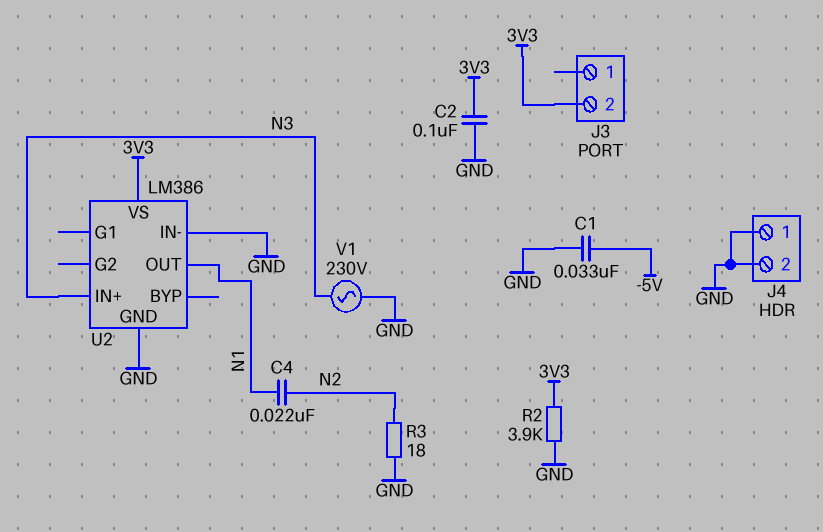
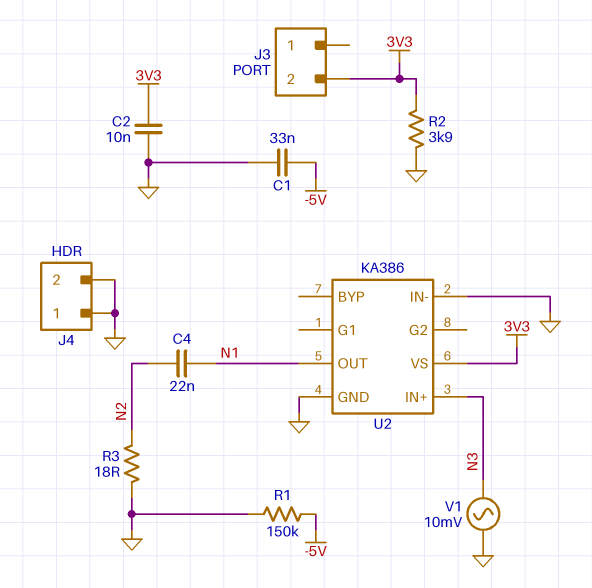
C2: 100nF (3V3, GND) -> 10nF (3V3, GND)
R1: none -> 150k (-5V, GND)
U2: LM386 -> KA386
V1: AC 230V (GND, N3) -> AC 10mV (GND, N3)

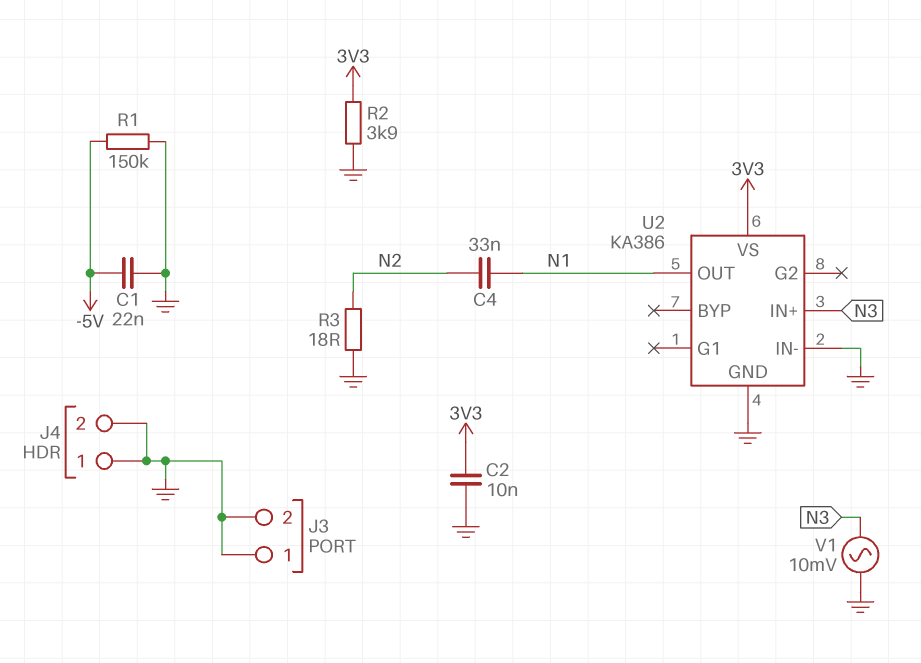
C1: 33nF (-5V, GND) -> 22nF (-5V, GND)
C4: 22nF (N1, N2) -> 33nF (N1, N2)
J3 pin 1: none -> GND
J3 pin 2: 3V3 -> GND

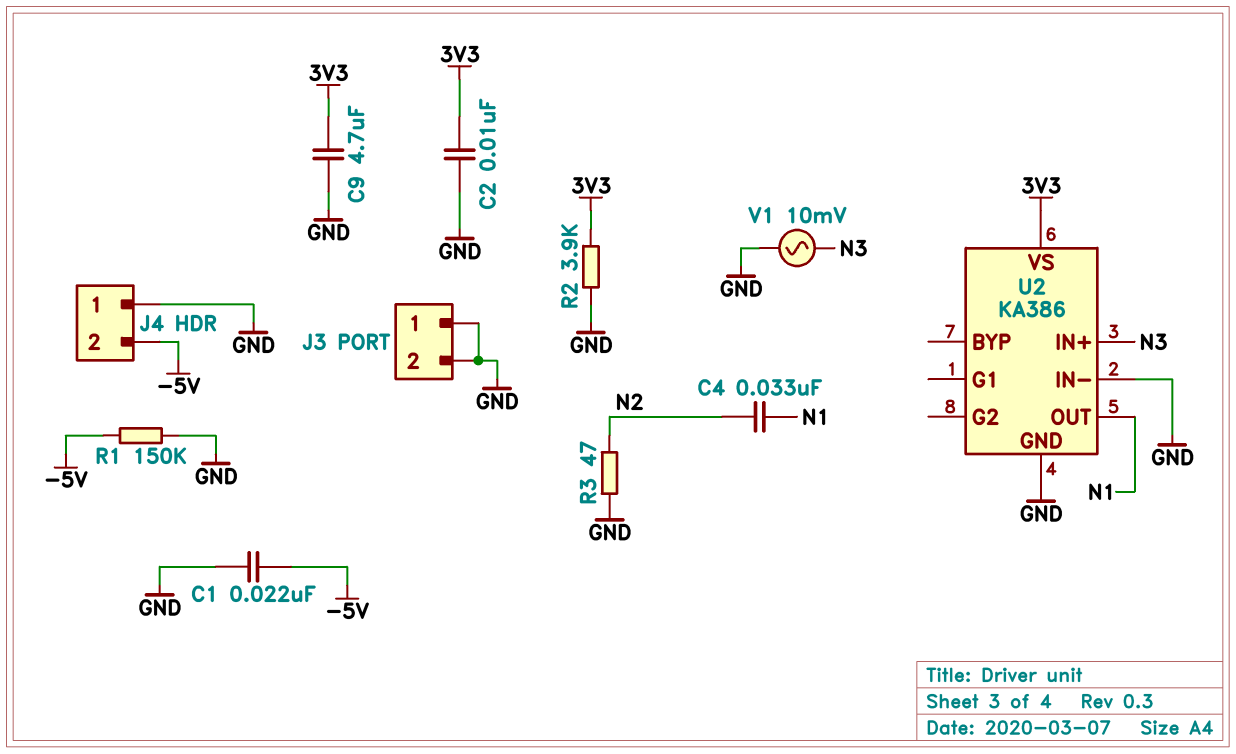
C9: none -> 4.7uF (3V3, GND)
J4 pin 2: GND -> -5V
R3: 18 (GND, N2) -> 47 (GND, N2)

